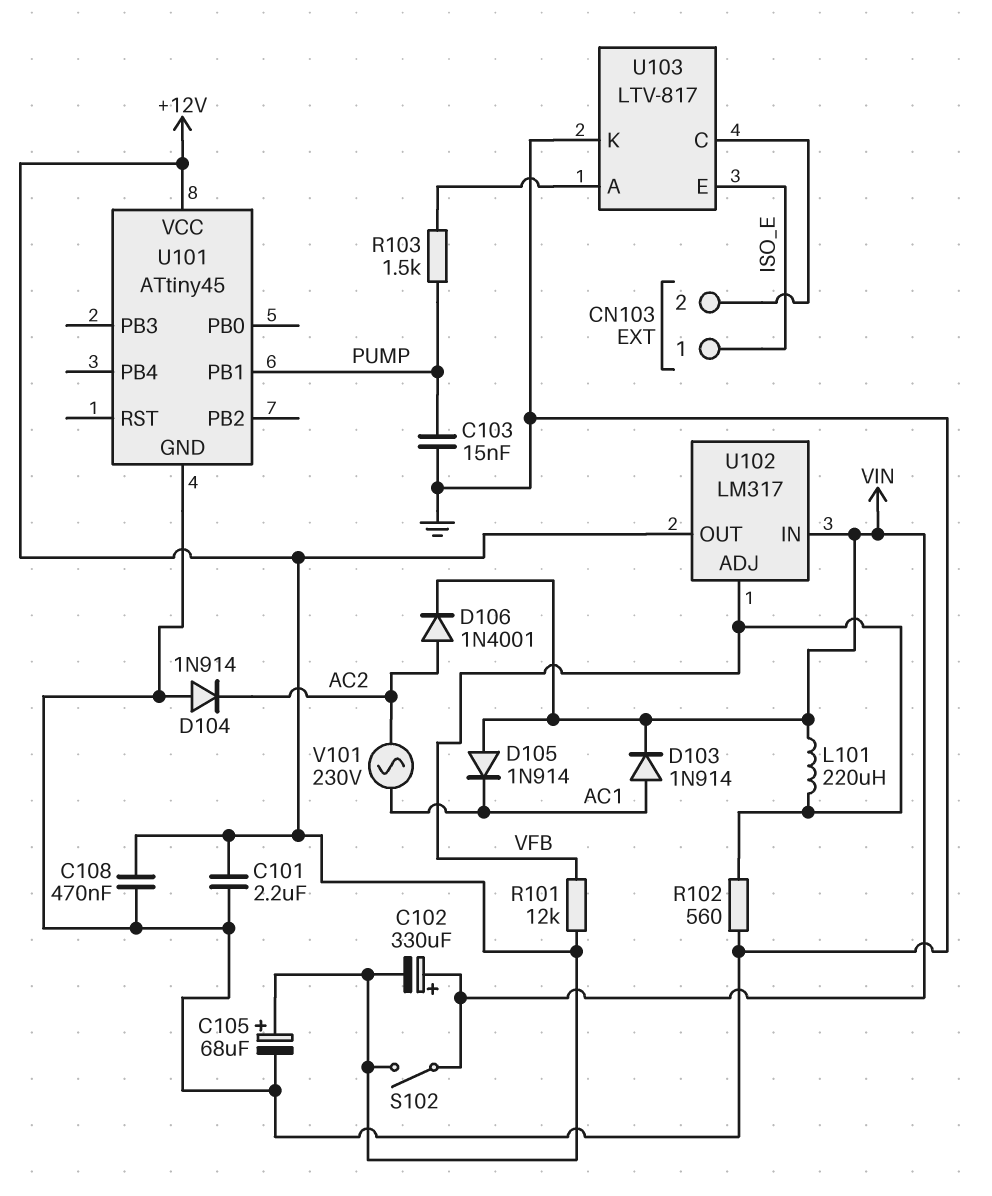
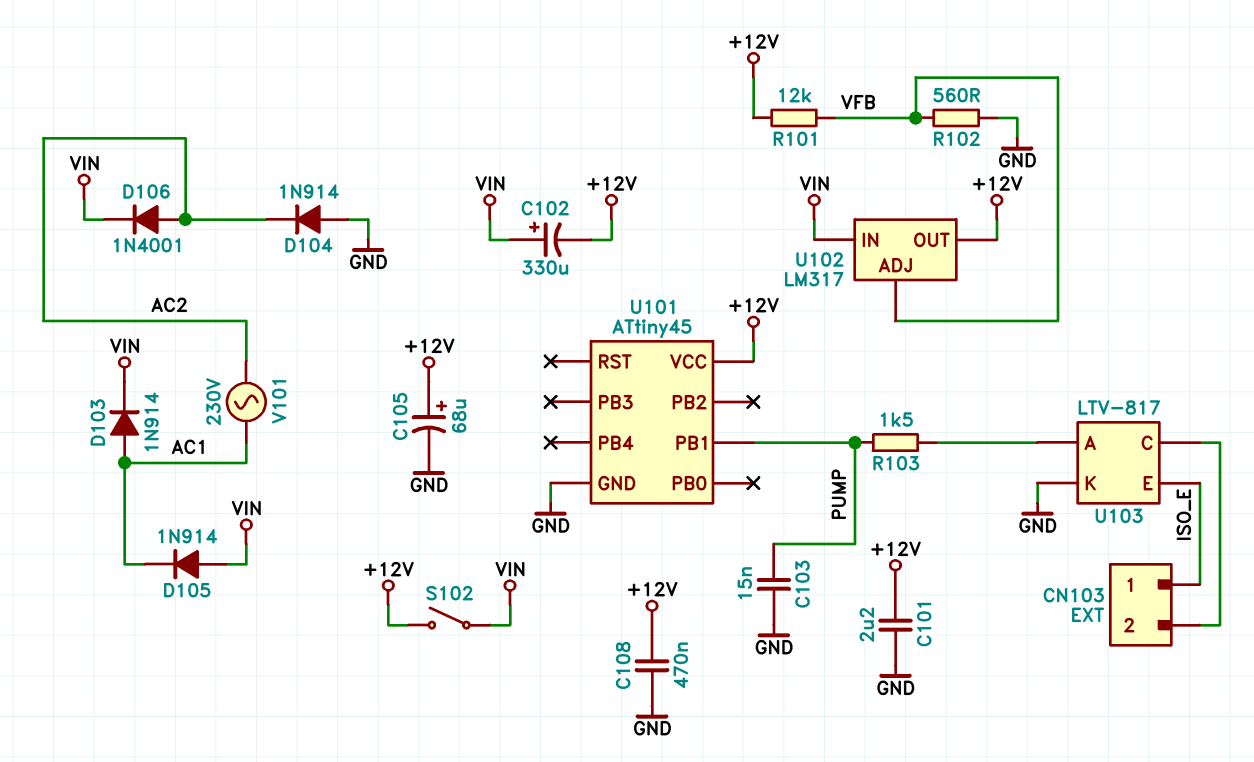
L101: 220uH (VFB, VIN) -> none

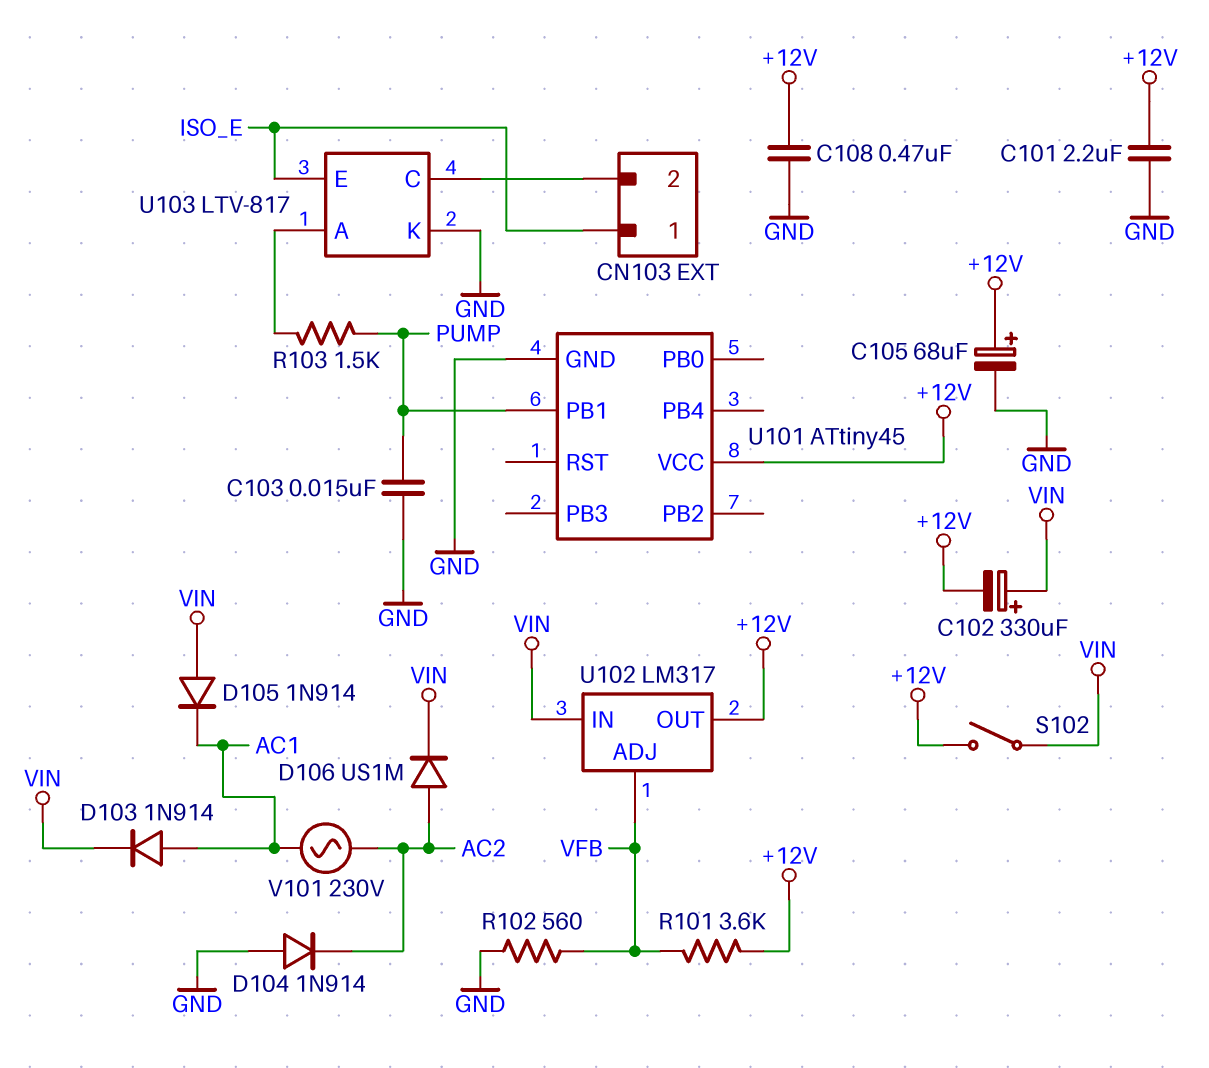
D106: diode 1N4001 (A AC2, K VIN) -> diode US1M (A AC2, K VIN)
R101: 12k (+12V, VFB) -> 3.6k (+12V, VFB)

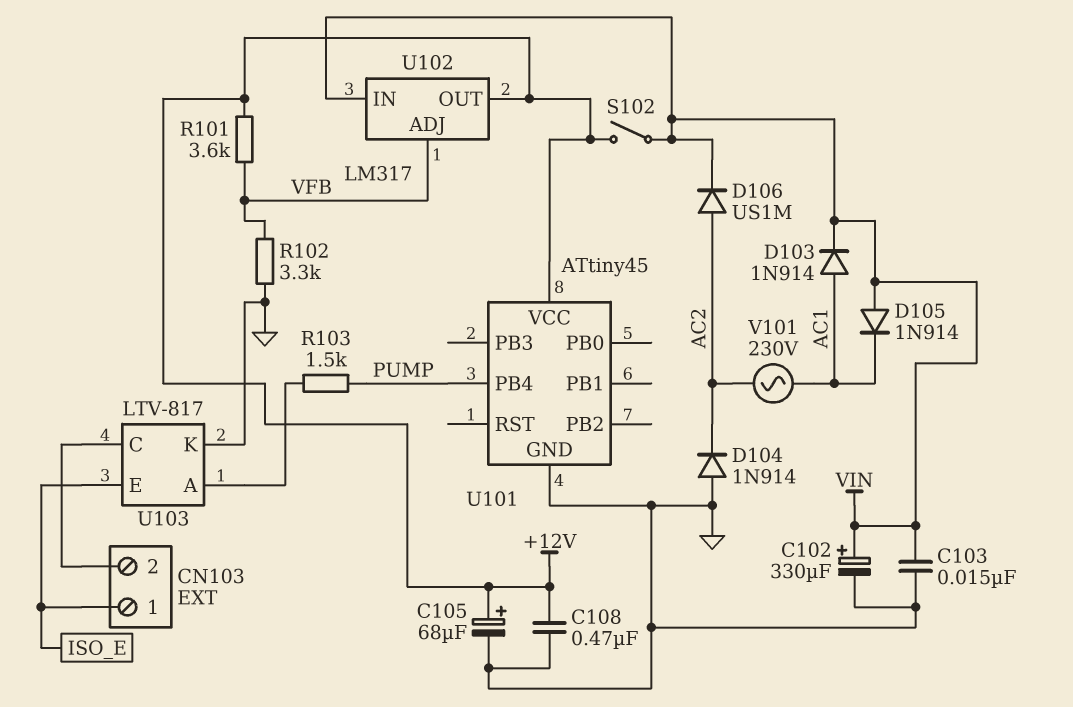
C101: 2.2uF (+12V, GND) -> none
C102: 330uF (plus VIN, minus +12V) -> 330uF (plus VIN, minus GND)
C103: 15nF (GND, PUMP) -> 15nF (GND, VIN)
R102: 560 (GND, VFB) -> 3.3k (GND, VFB)
U101 pin PB1: PUMP -> none
U101 pin PB4: none -> PUMP

